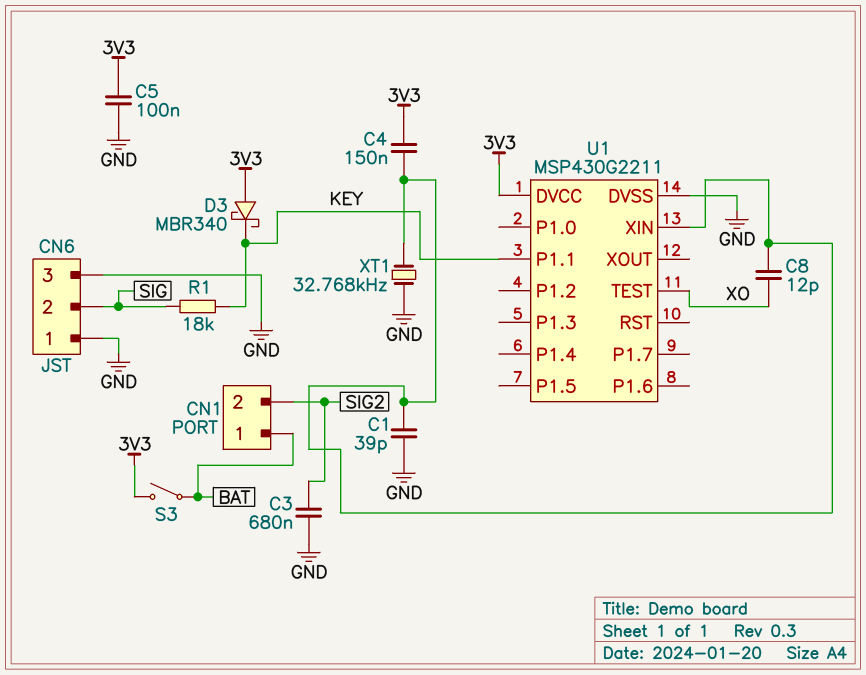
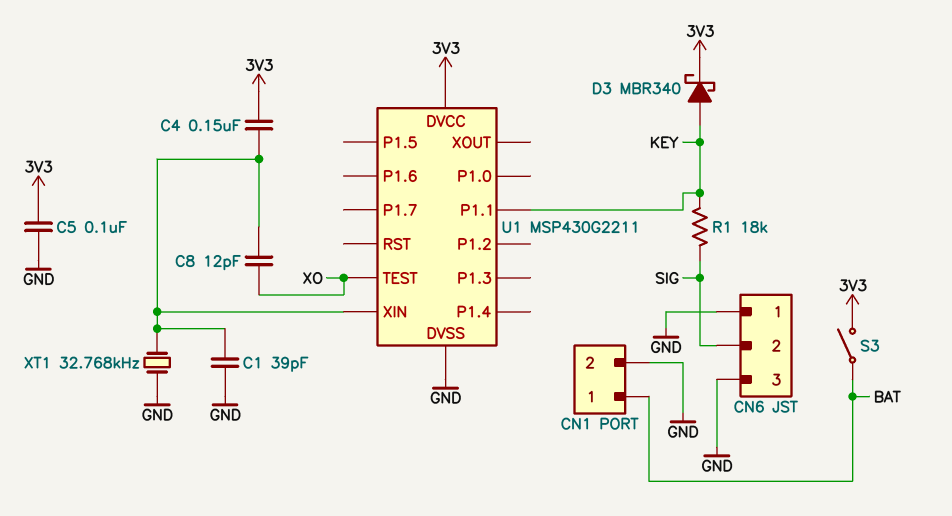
C3: 680nF (GND, SIG2) -> none
CN1 pin 2: SIG2 -> GND
D3: schottky MBR340 (A 3V3, K KEY) -> schottky MBR340 (A KEY, K 3V3)

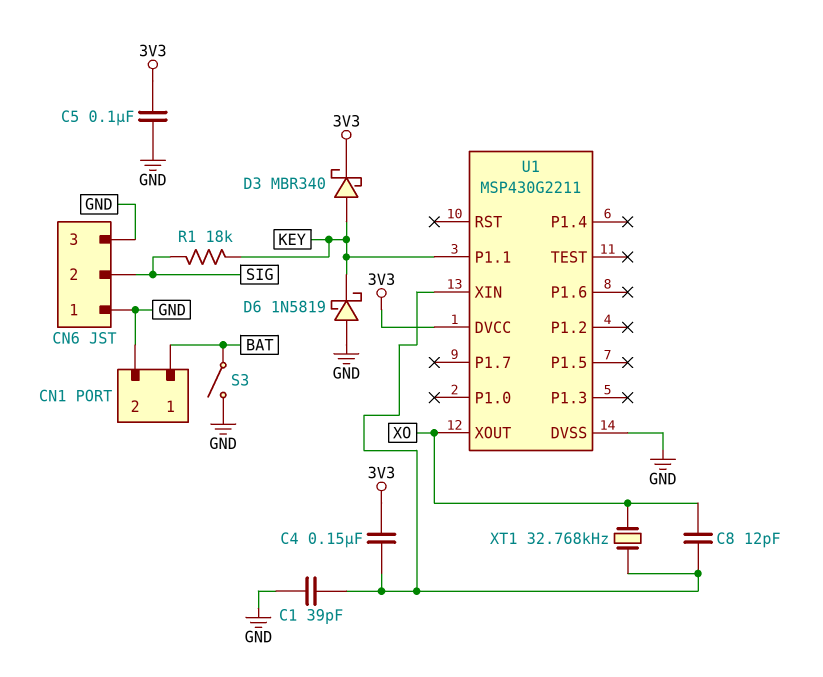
D6: none -> schottky 1N5819 (A GND, K KEY)
S3: switch (3V3, BAT) -> switch (BAT, GND)
U1 pin TEST: XO -> none
U1 pin XOUT: none -> XO
XT1: 32.768kHz (GND, U1/XIN) -> 32.768kHz (U1/XIN, XO)

